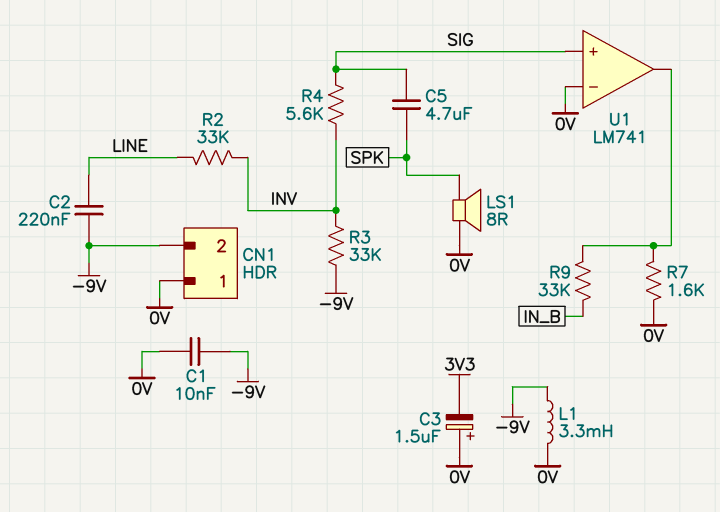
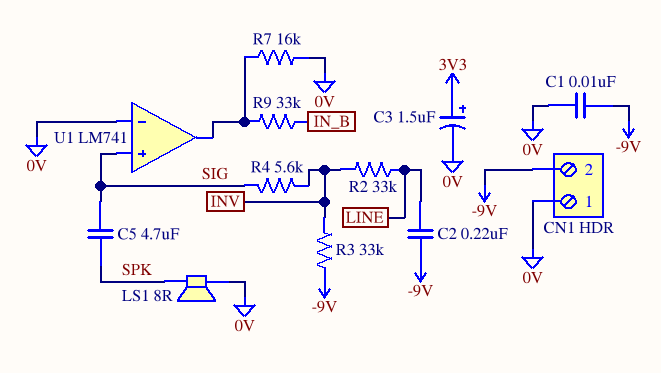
C3: 1.5uF (plus 0V, minus 3V3) -> 1.5uF (plus 3V3, minus 0V)
L1: 3.3mH (-9V, 0V) -> none
R7: 1.6k (0V, U1/out) -> 16k (0V, U1/out)

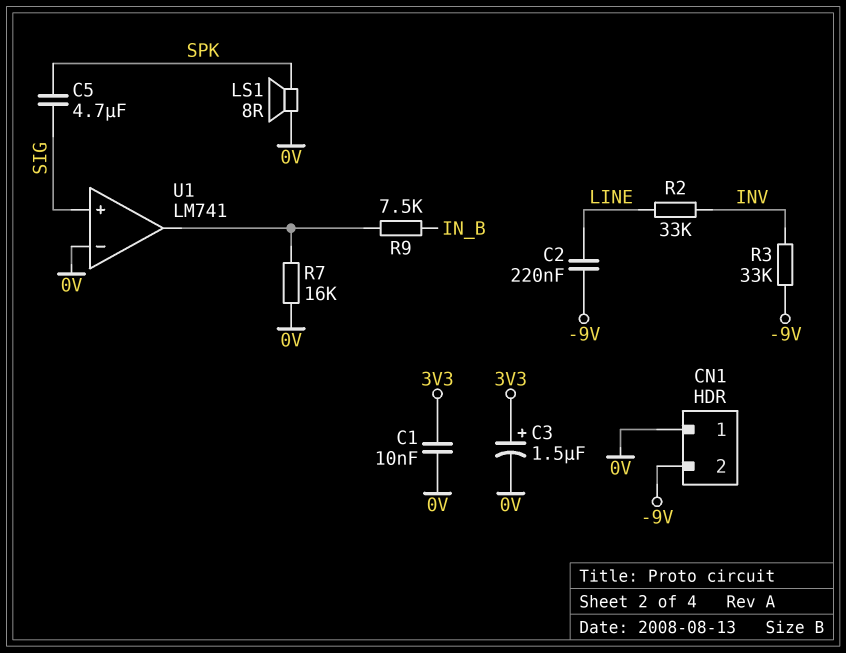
C1: 10nF (-9V, 0V) -> 10nF (0V, 3V3)
R4: 5.6k (INV, SIG) -> none
R9: 33k (IN_B, U1/out) -> 7.5k (IN_B, U1/out)

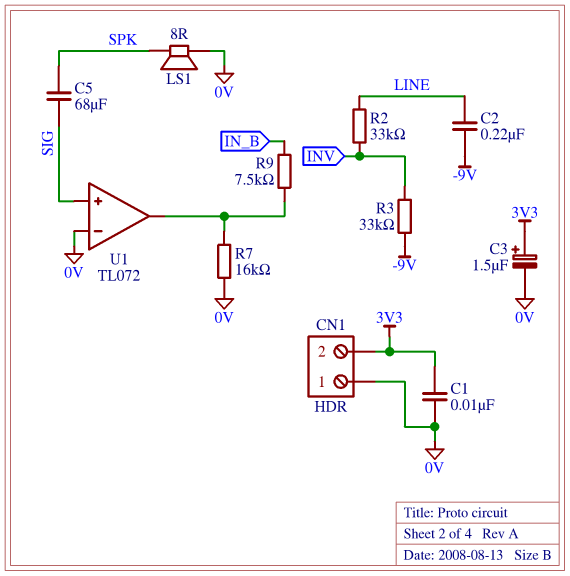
C5: 4.7uF (SIG, SPK) -> 68uF (SIG, SPK)
CN1 pin 2: -9V -> 3V3
U1: LM741 -> TL072

